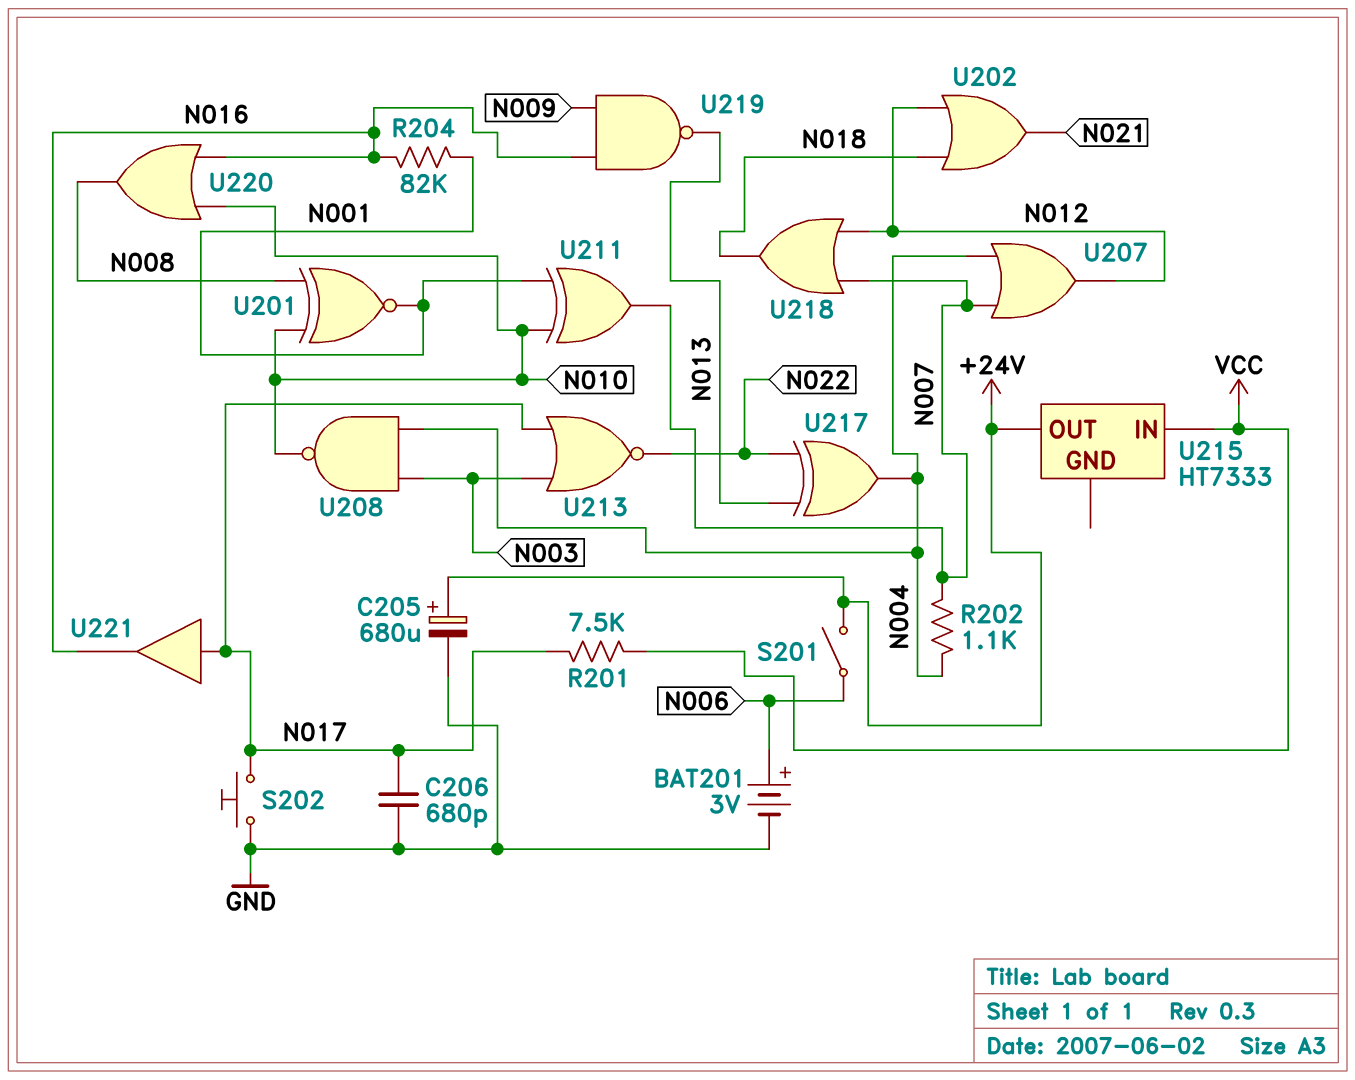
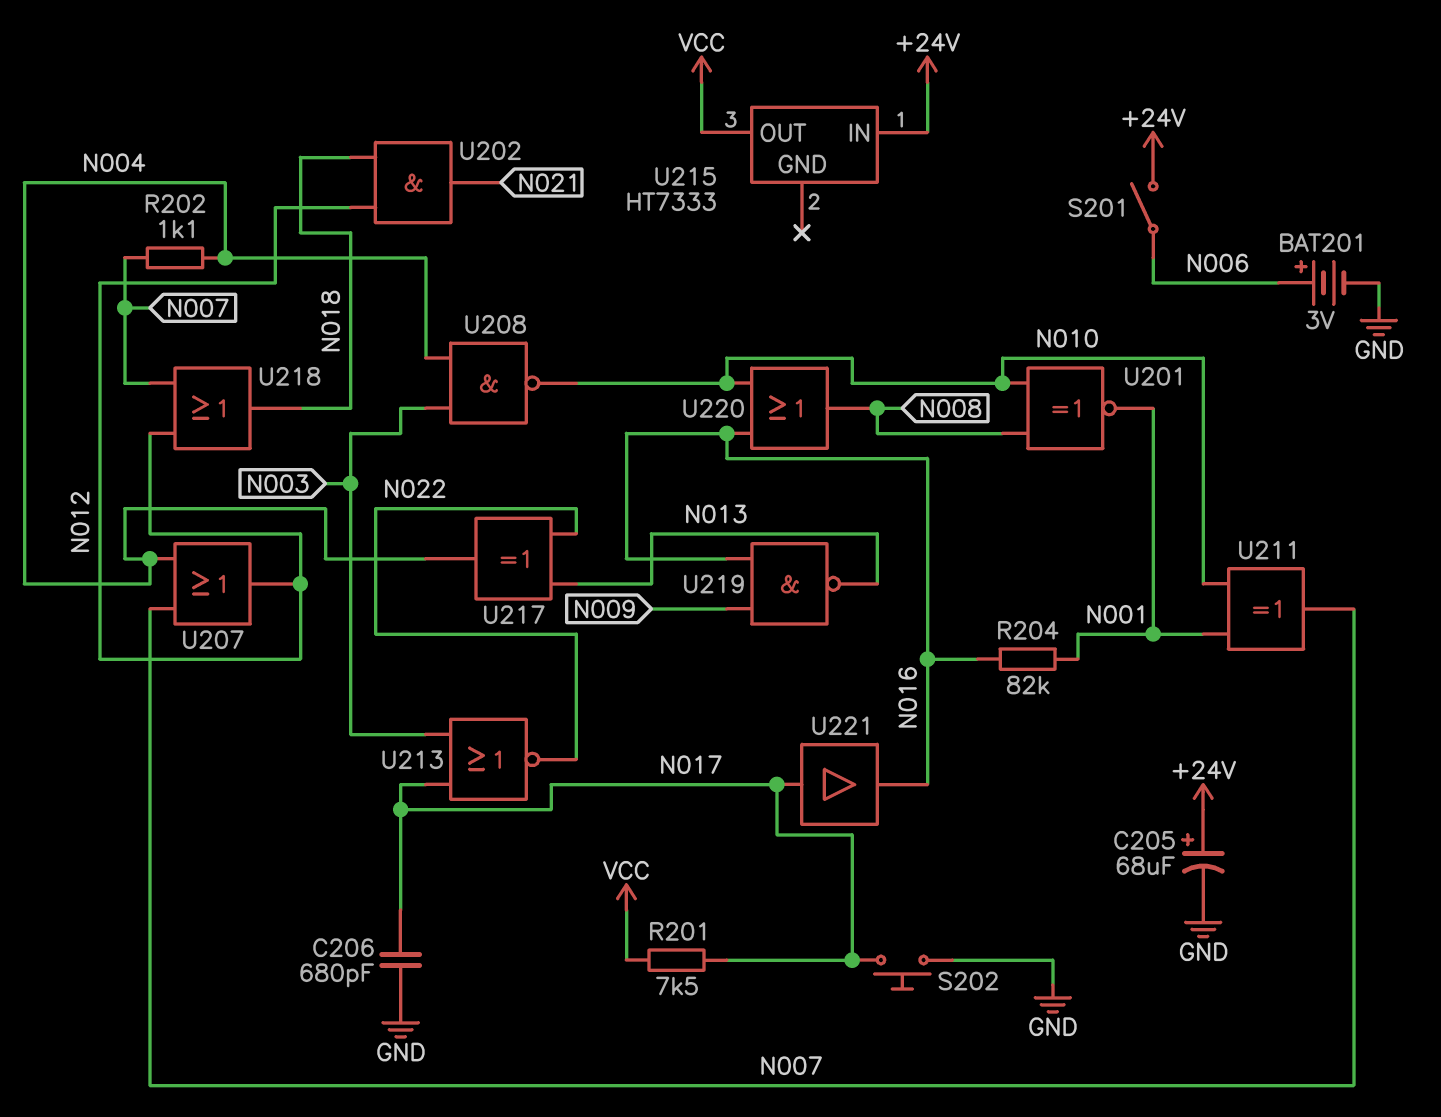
C205: 680uF (plus +24V, minus GND) -> 68uF (plus +24V, minus GND)
U202: OR (in N012, in N018, out N021) -> AND (in N012, in N018, out N021)
U215 pin IN: VCC -> +24V
U215 pin OUT: +24V -> VCC

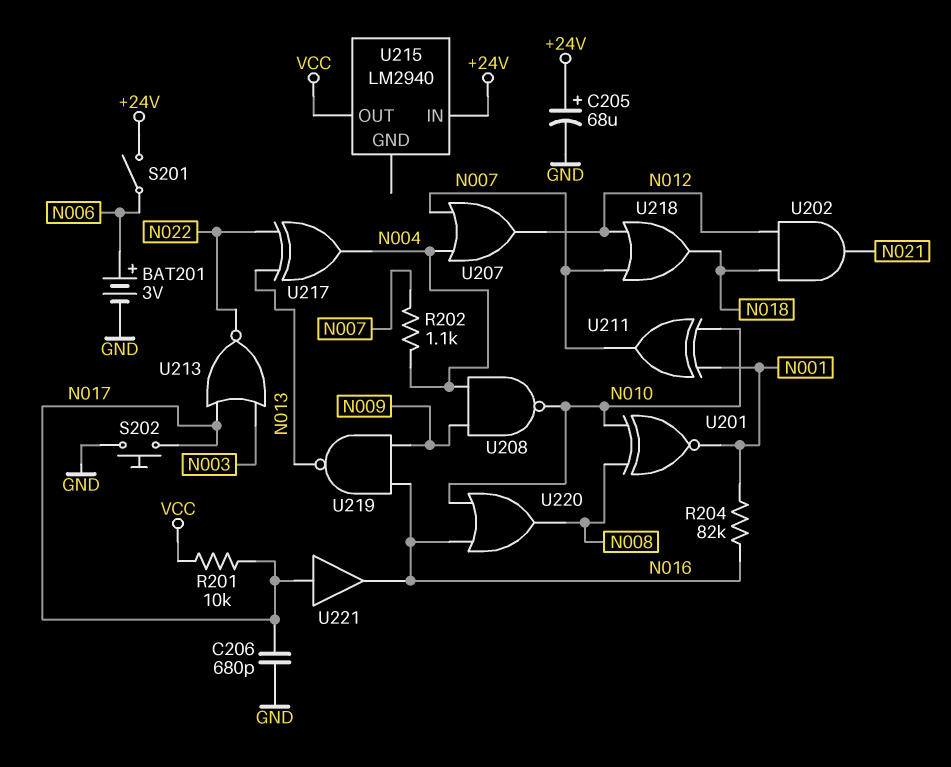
R201: 7.5k (N017, VCC) -> 10k (N017, VCC)
U208: NAND (in N003, in N004, out N010) -> NAND (in N004, in N009, out N010)
U215: HT7333 -> LM2940

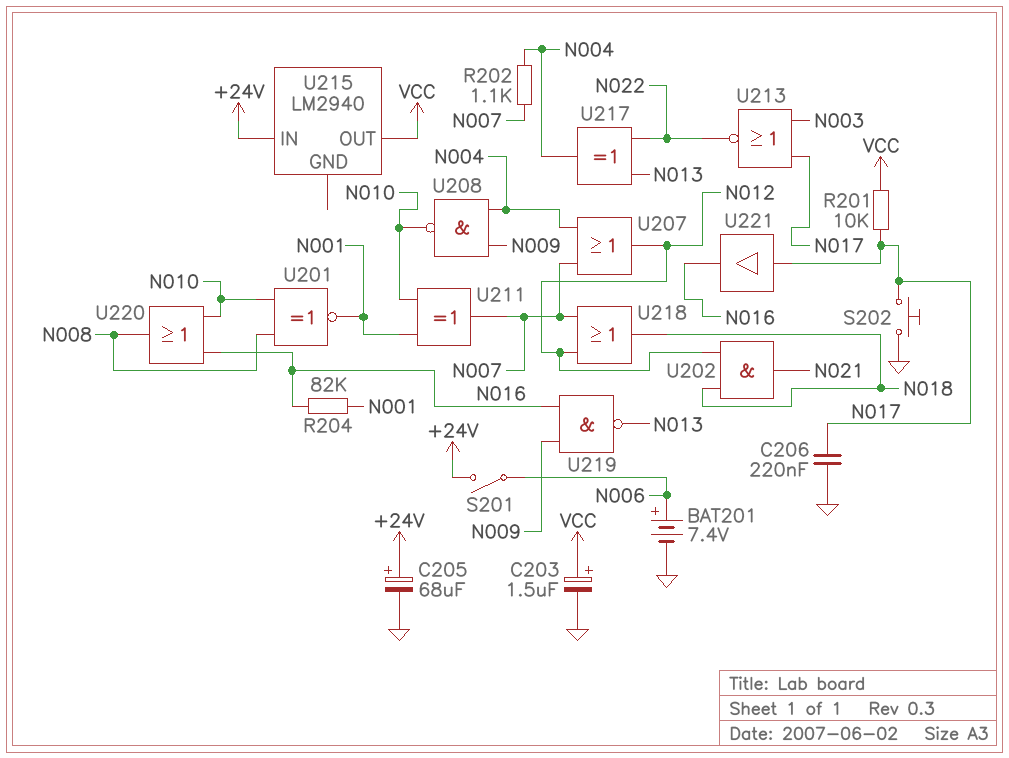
BAT201: 3V (plus N006, minus GND) -> 7.4V (plus N006, minus GND)
C203: none -> 1.5uF (plus VCC, minus GND)
C206: 680pF (GND, N017) -> 220nF (GND, N017)

